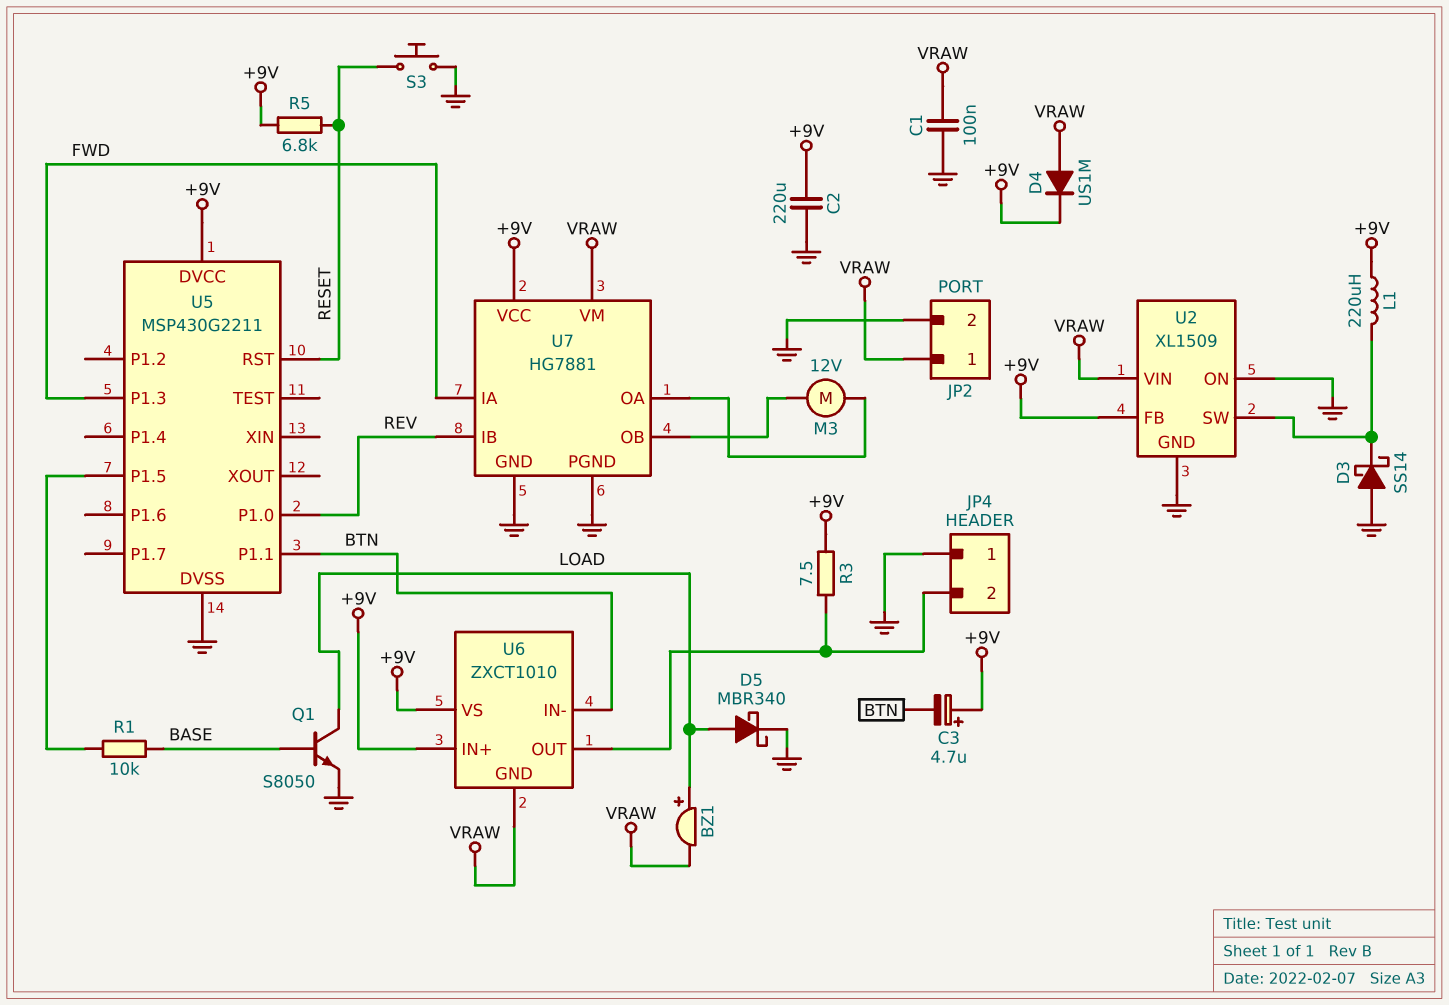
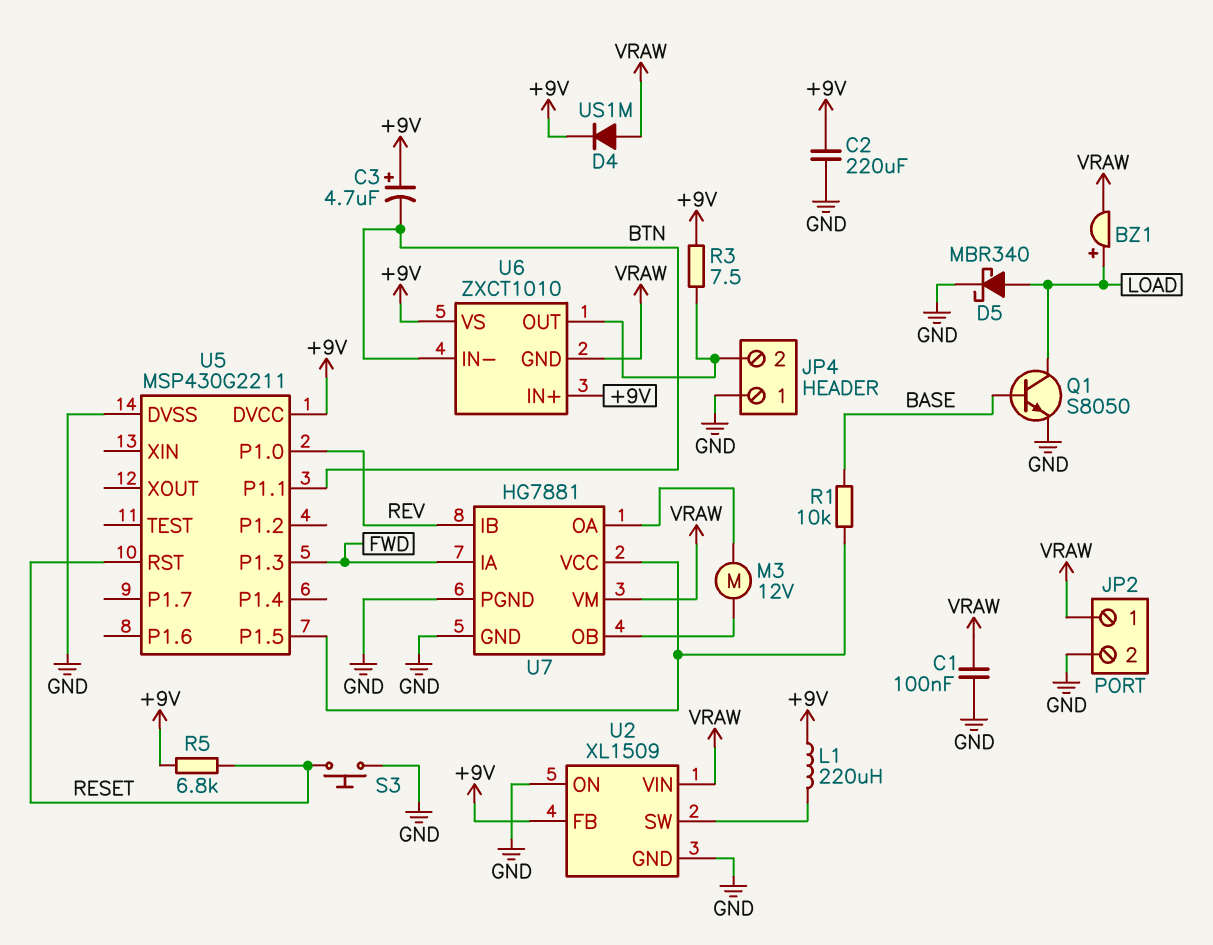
D3: schottky SS14 (A GND, K U2/SW) -> none
U7 pin VCC: +9V -> U5/P1.5

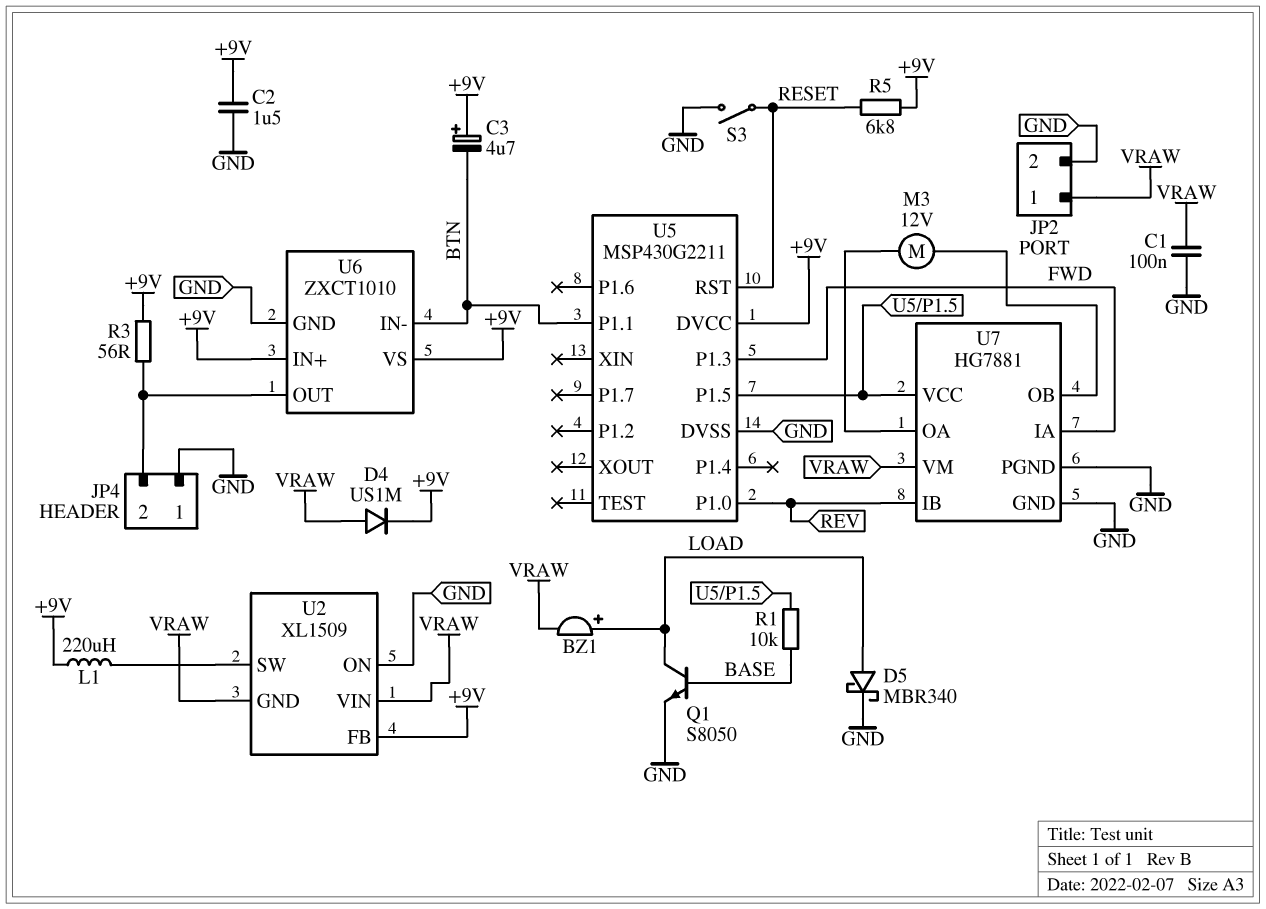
C2: 220uF (+9V, GND) -> 1.5uF (+9V, GND)
R3: 7.5 (+9V, JP4/2) -> 56 (+9V, JP4/2)
S3: button (GND, RESET) -> switch (GND, RESET)
U2 pin GND: GND -> VRAW
U6 pin GND: VRAW -> GND

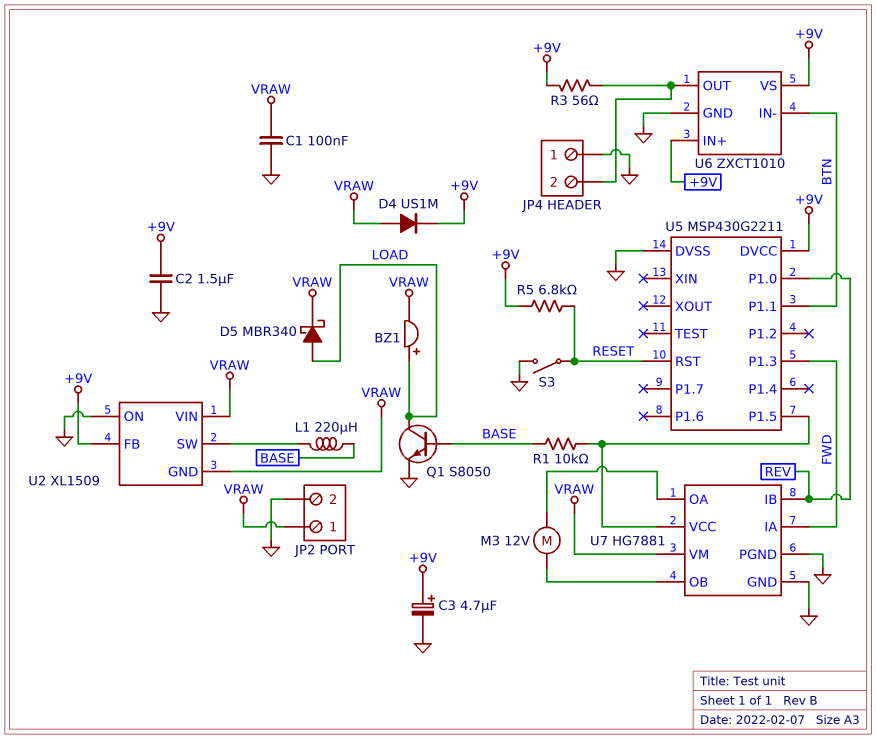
C3: 4.7uF (plus +9V, minus BTN) -> 4.7uF (plus +9V, minus GND)
D5: schottky MBR340 (A LOAD, K GND) -> schottky MBR340 (A LOAD, K VRAW)
L1: 220uH (+9V, U2/SW) -> 220uH (BASE, U2/SW)

